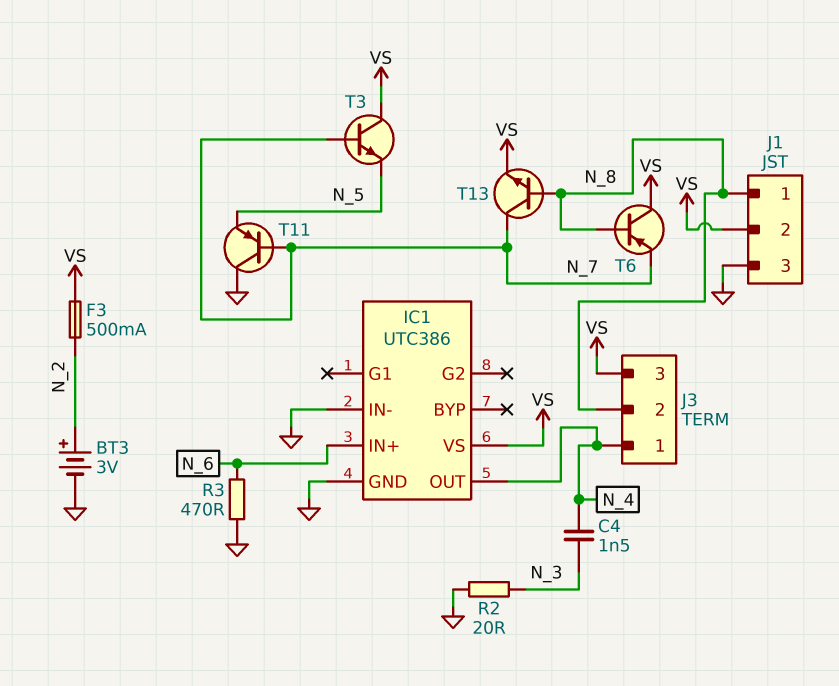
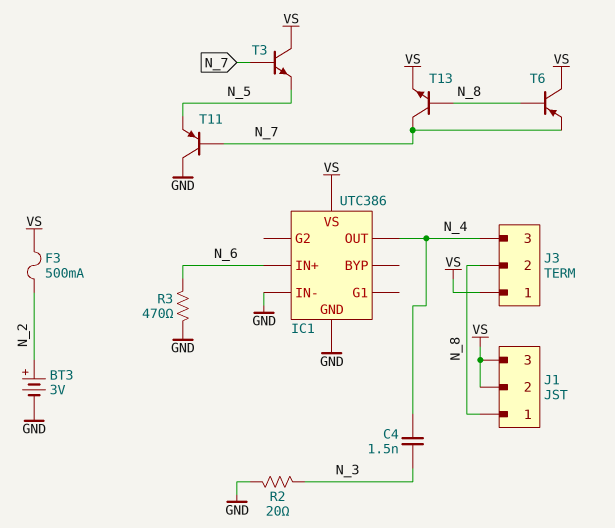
J1 pin 3: GND -> VS
J3 pin 1: N_4 -> VS
J3 pin 3: VS -> N_4

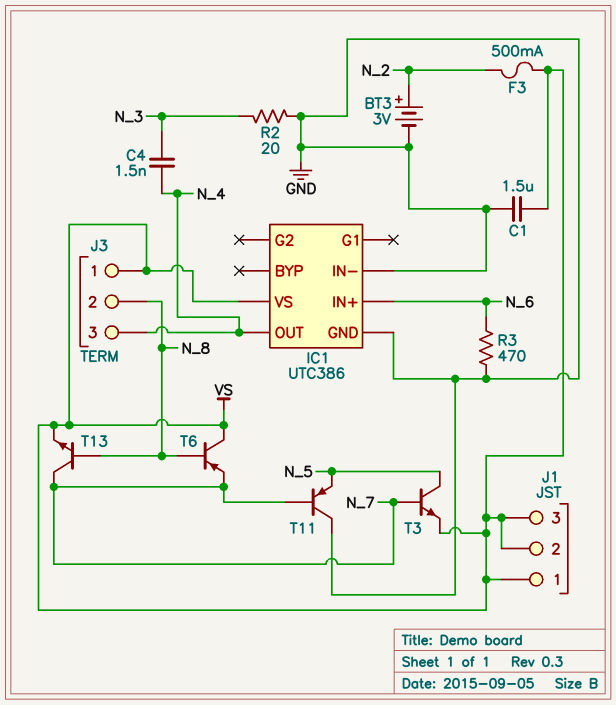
C1: none -> 1.5uF (GND, VS)
J1 pin 1: N_8 -> VS
T3: NPN (B N_7, C VS, E N_5) -> NPN (B N_7, C N_5, E VS)

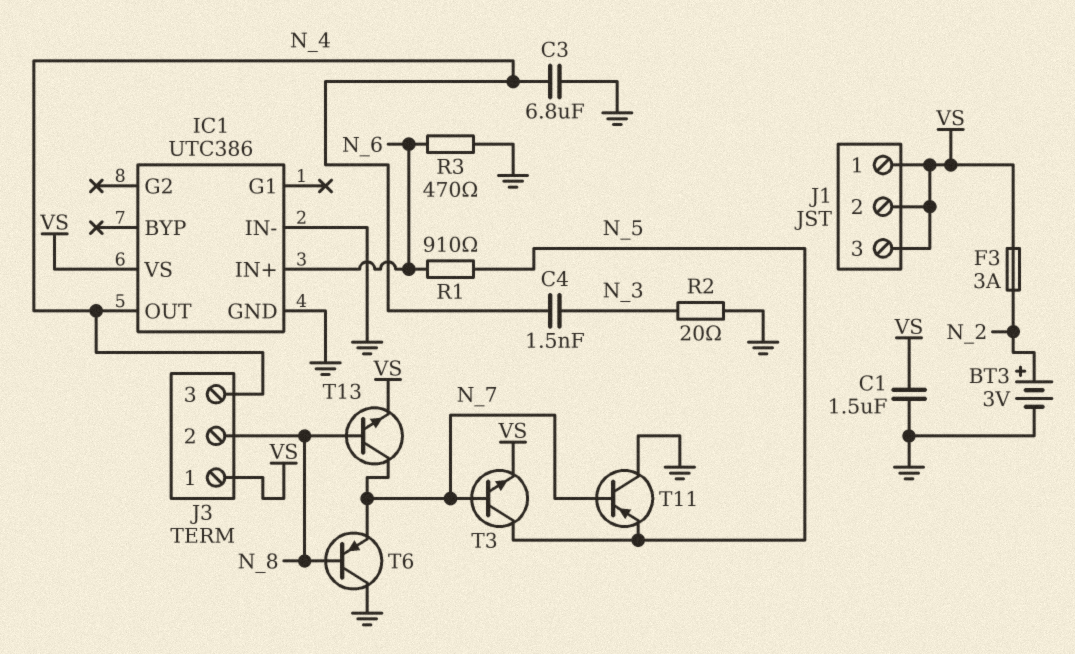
C3: none -> 6.8uF (GND, N_4)
F3: 500mA (N_2, VS) -> 3A (N_2, VS)
R1: none -> 910 (N_5, N_6)
T6: PNP (B N_8, C VS, E N_7) -> PNP (B N_8, C GND, E N_7)

